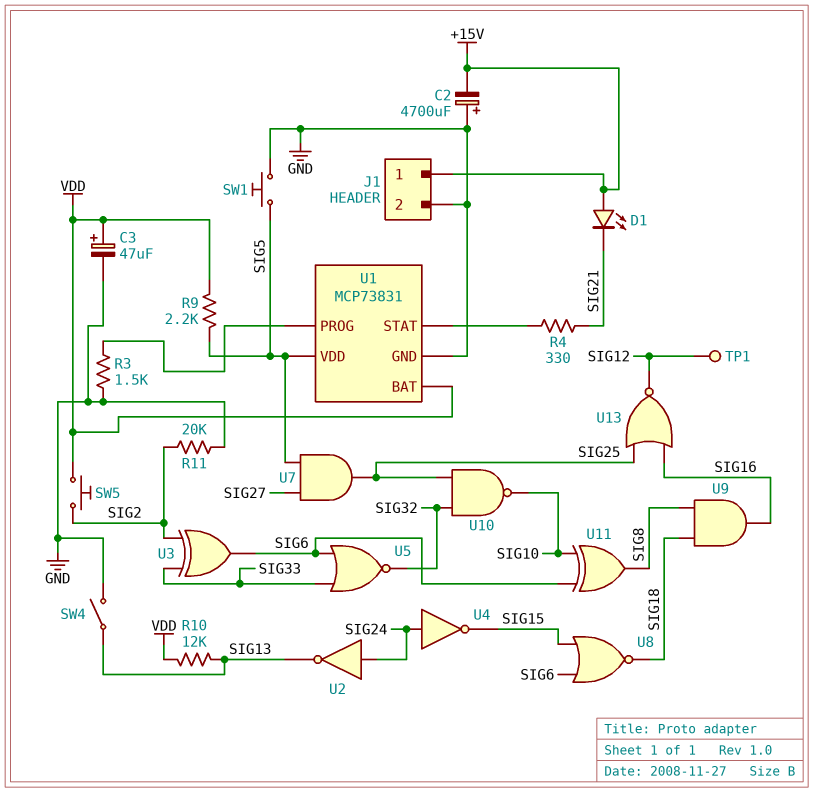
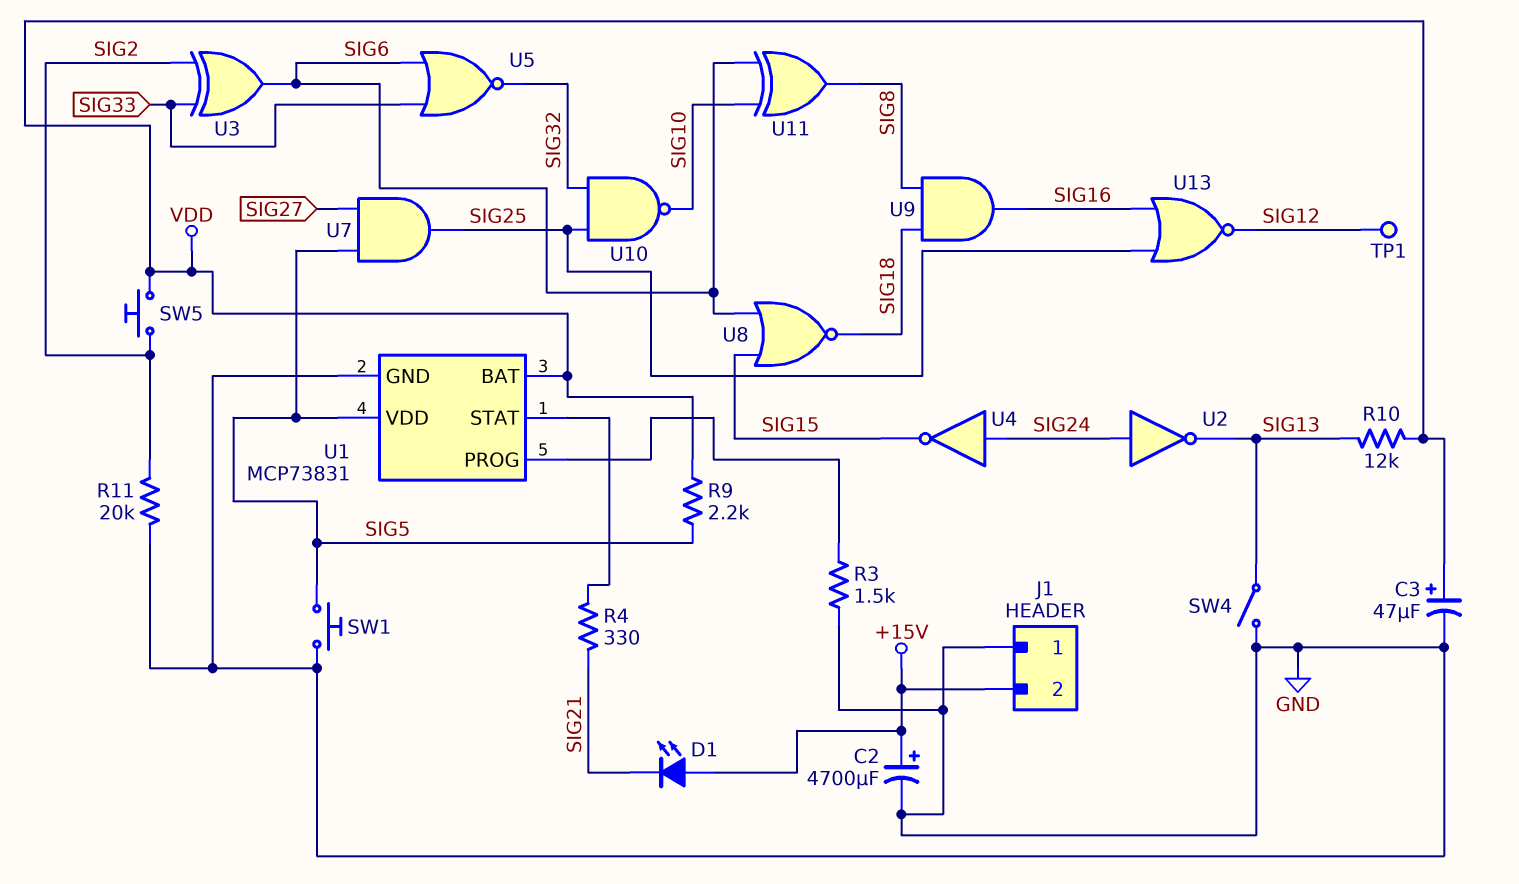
C2: 4700uF (plus GND, minus +15V) -> 4700uF (plus +15V, minus GND)
J1 pin 1: +15V -> GND
J1 pin 2: GND -> +15V

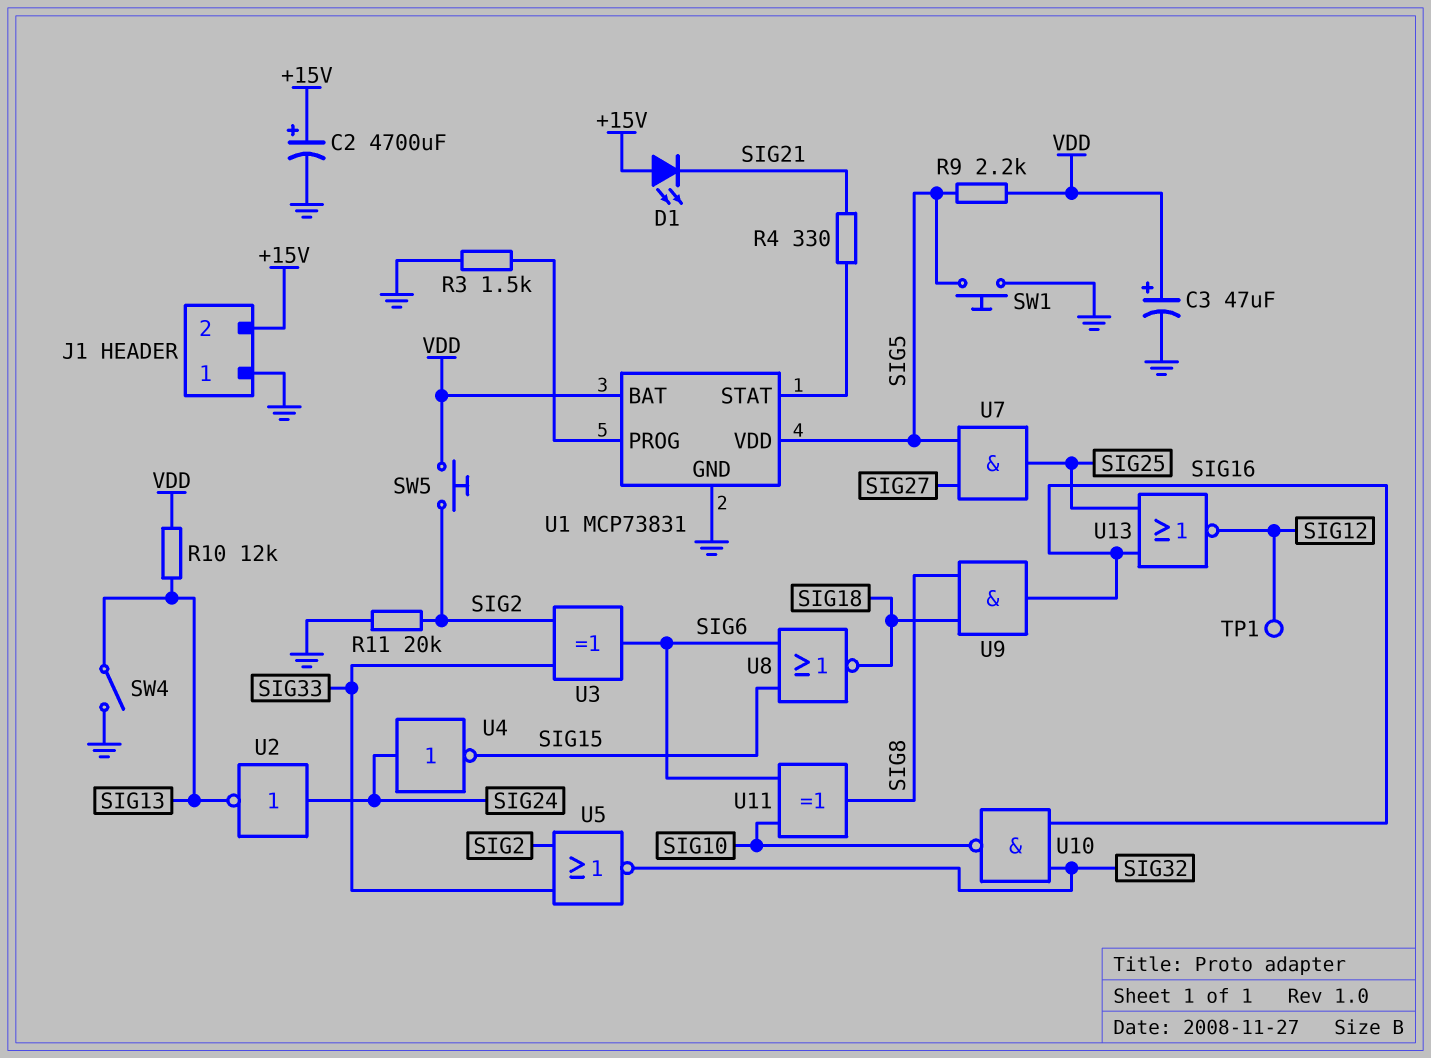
U5: NOR (in SIG6, in SIG33, out SIG32) -> NOR (in SIG2, in SIG33, out SIG32)
U10: NAND (in SIG25, in SIG32, out SIG10) -> NAND (in SIG16, in SIG32, out SIG10)

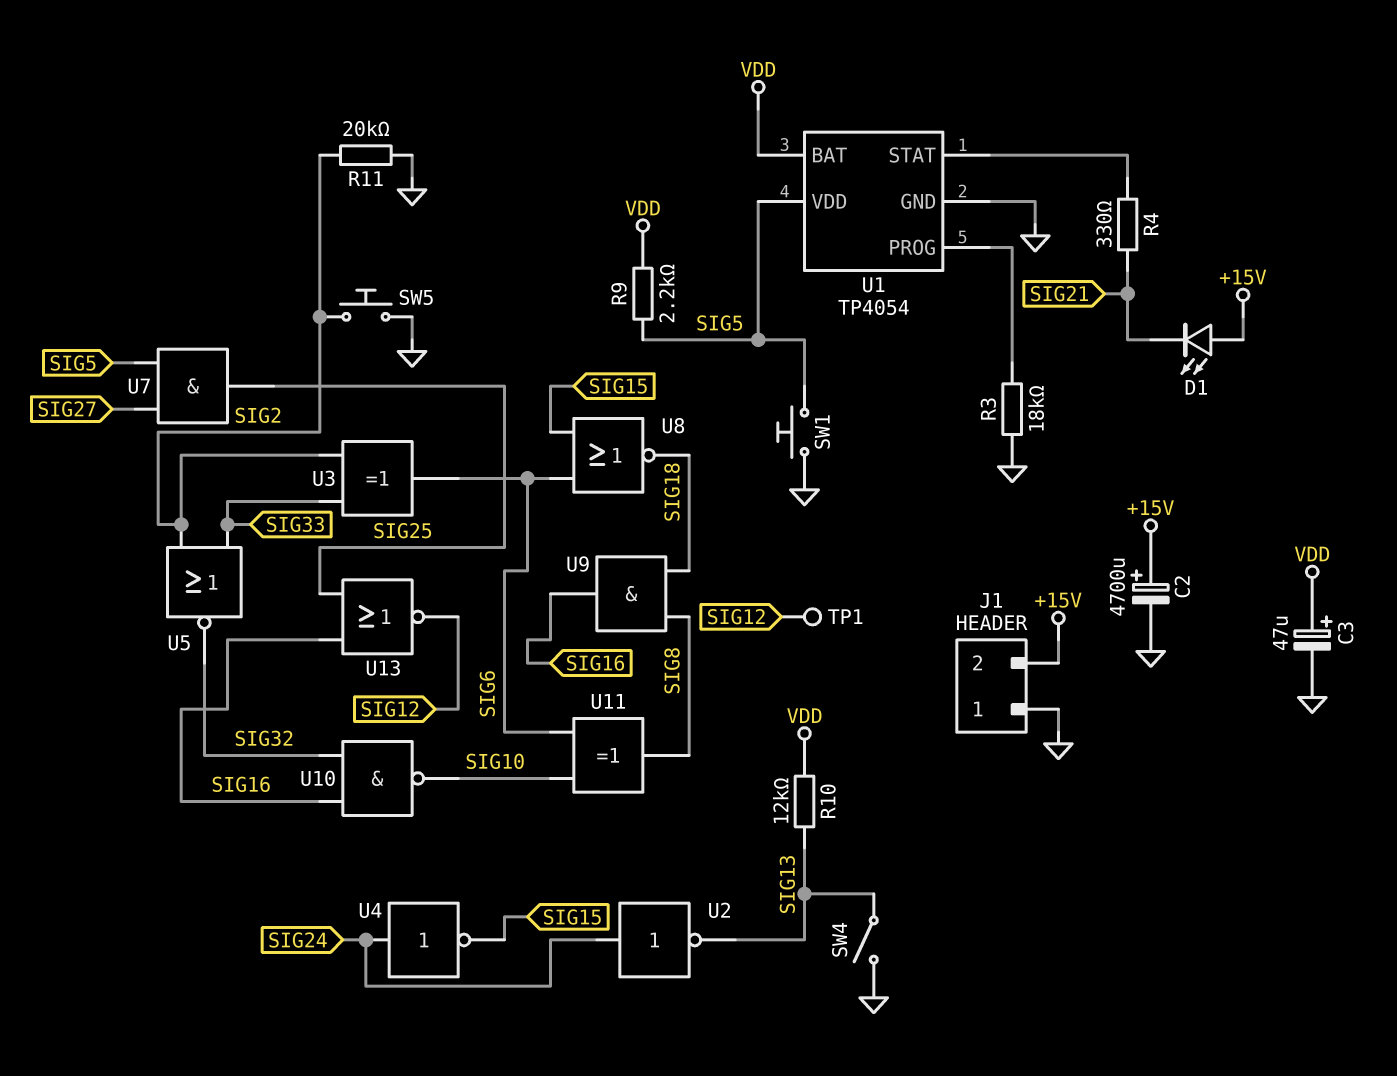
R3: 1.5k (GND, U1/PROG) -> 18k (GND, U1/PROG)
SW5: button (SIG2, VDD) -> button (GND, SIG2)
U1: MCP73831 -> TP4054

